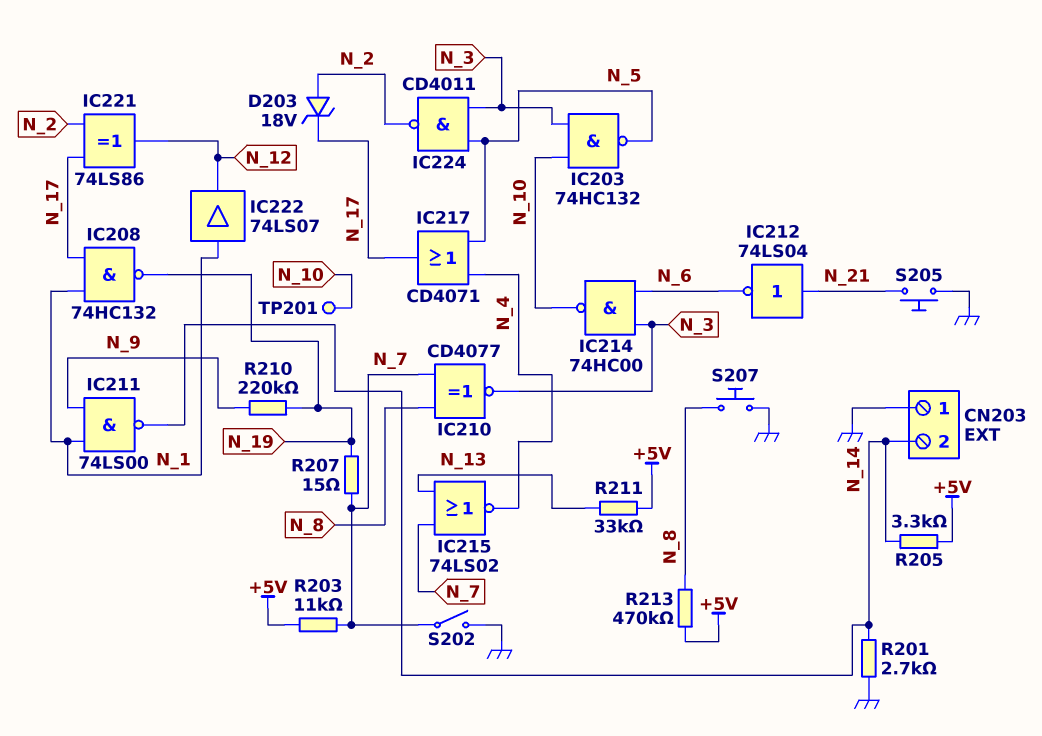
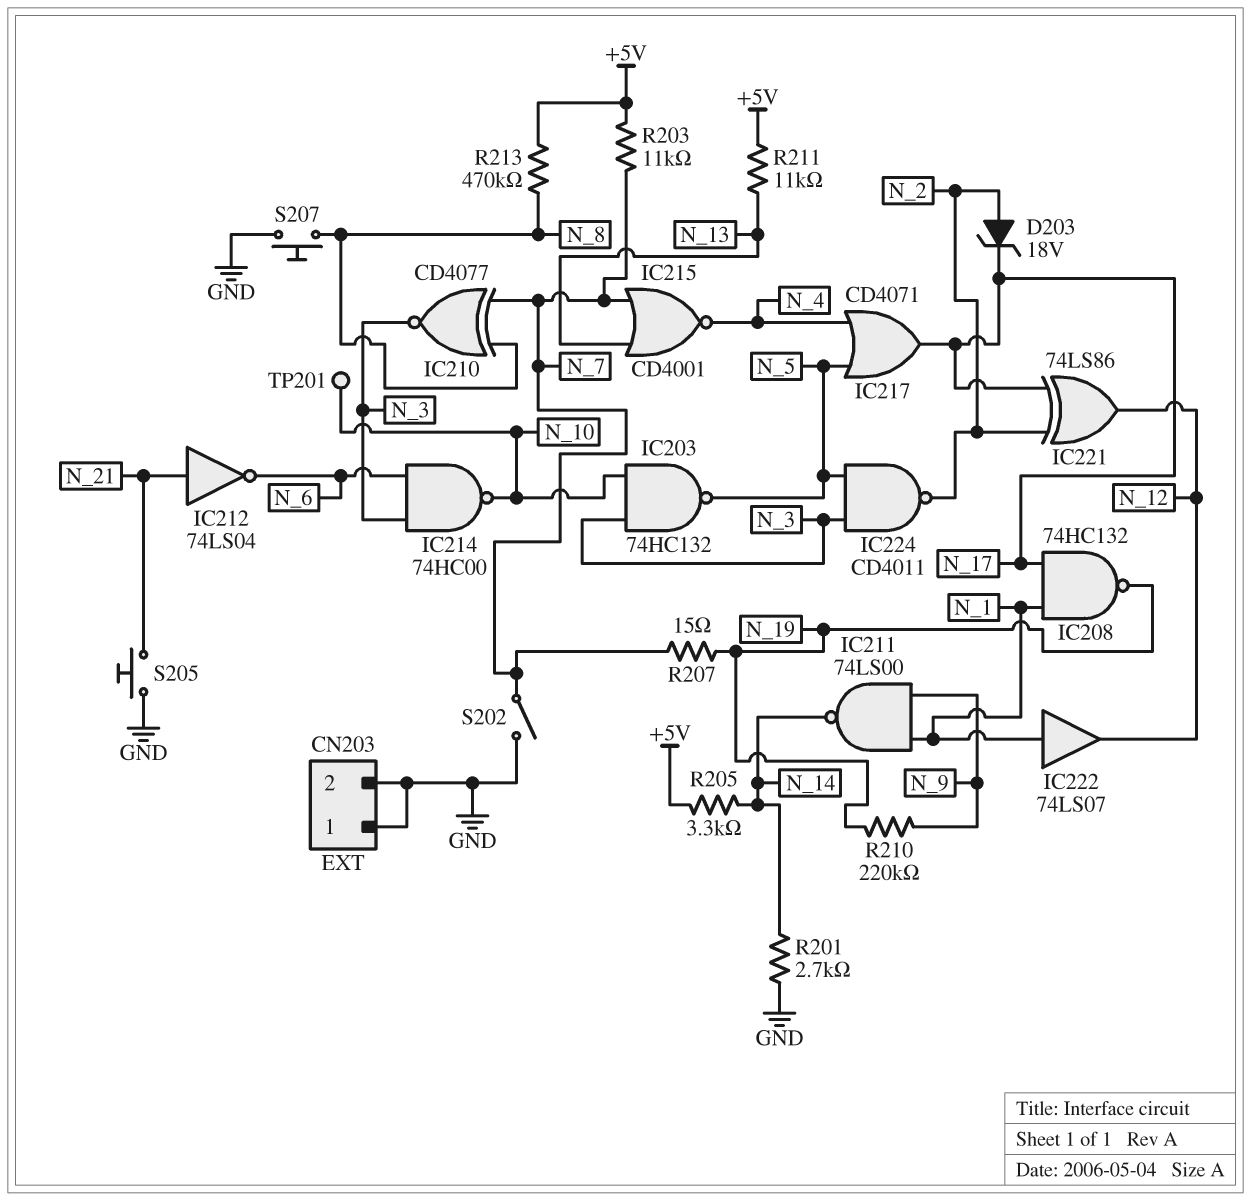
CN203 pin 2: N_14 -> GND
IC215: NOR 74LS02 (in N_7, in N_13, out N_4) -> NOR CD4001 (in N_7, in N_13, out N_4)
R211: 33k (+5V, N_13) -> 11k (+5V, N_13)

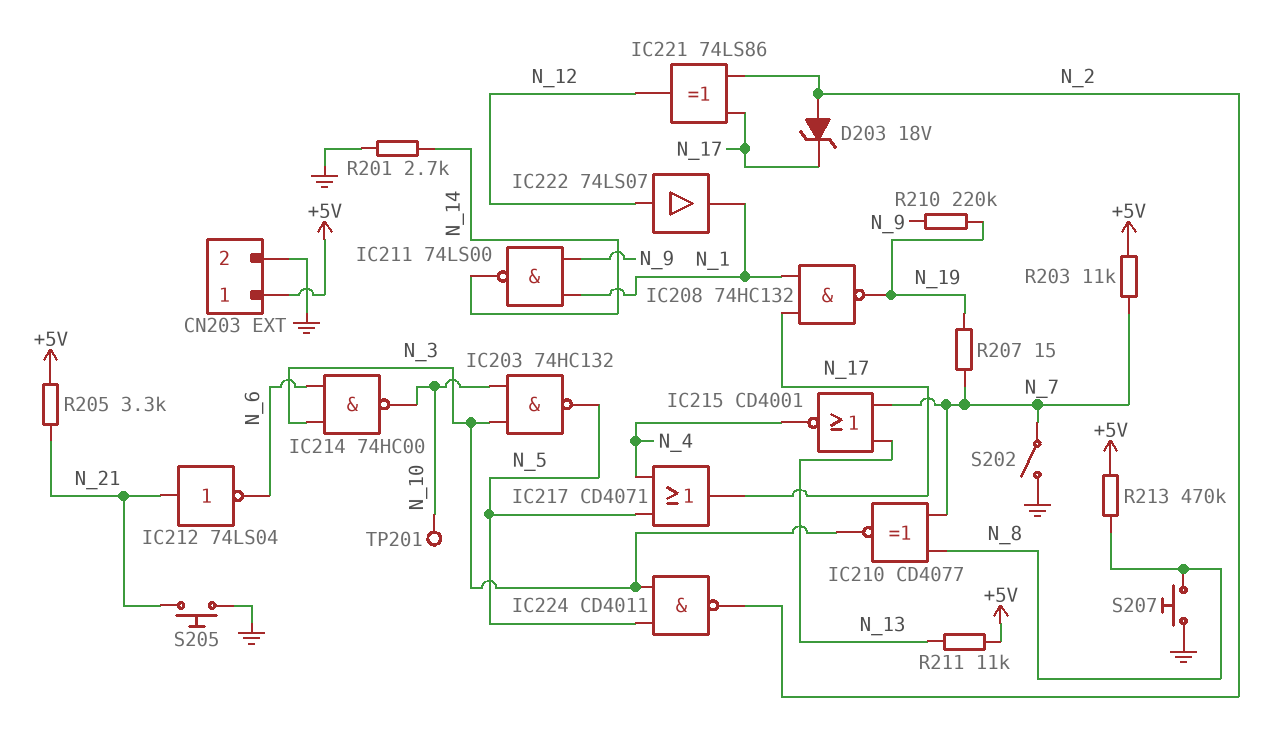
CN203 pin 1: GND -> +5V
IC222: buffer 74LS07 (in N_1, out N_12) -> buffer 74LS07 (in N_12, out N_1)
R205: 3.3k (+5V, N_14) -> 3.3k (+5V, N_21)

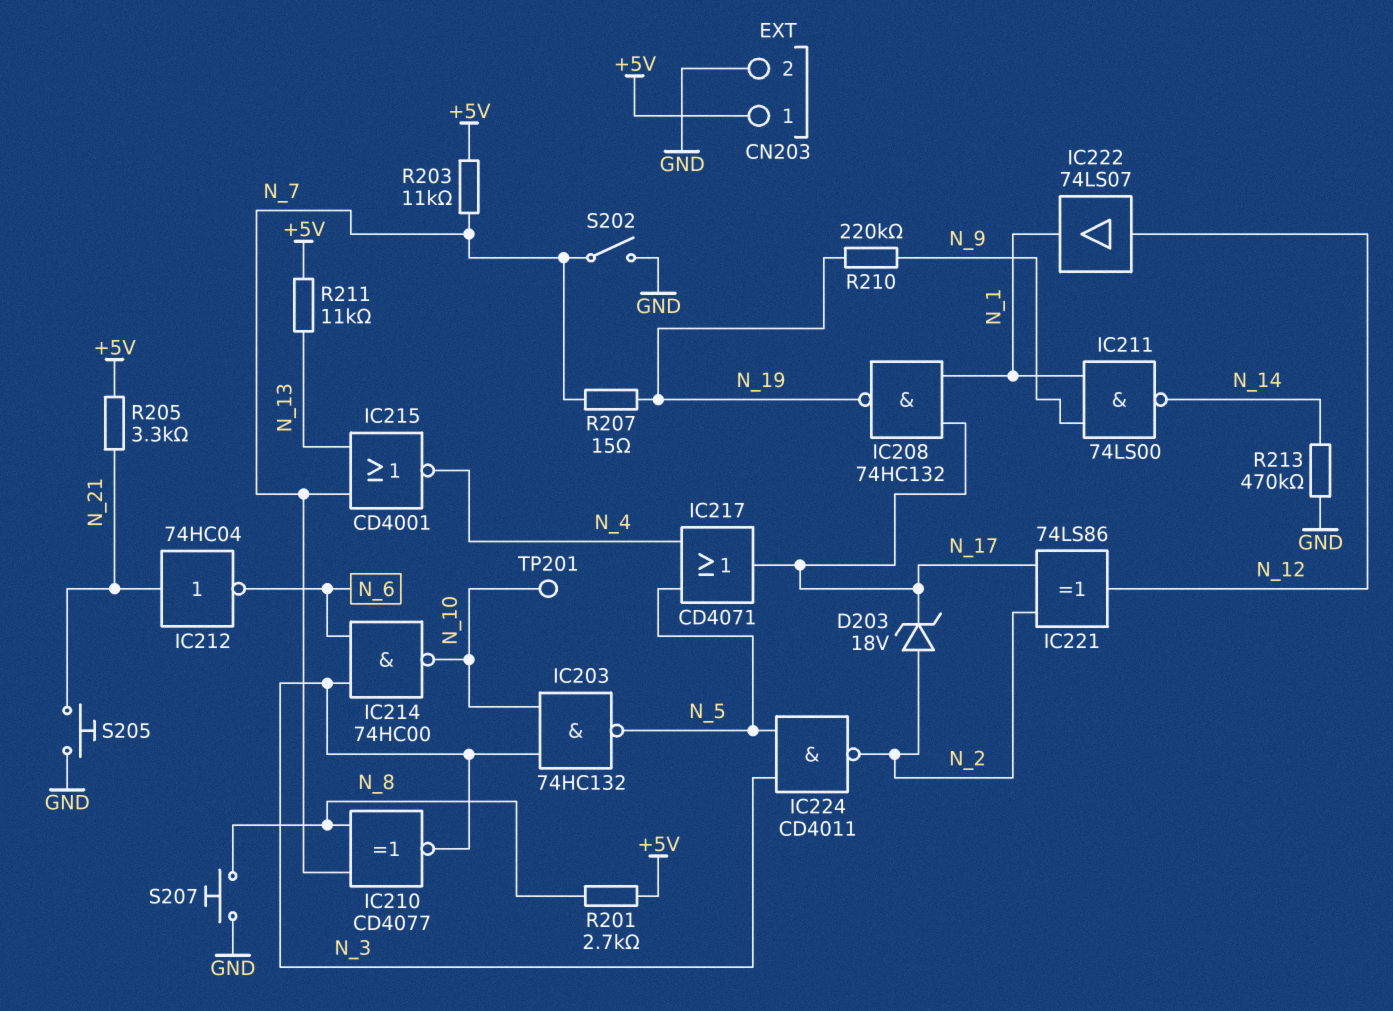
IC212: NOT 74LS04 (in N_21, out N_6) -> NOT 74HC04 (in N_21, out N_6)
R201: 2.7k (GND, N_14) -> 2.7k (+5V, N_8)
R213: 470k (+5V, N_8) -> 470k (GND, N_14)

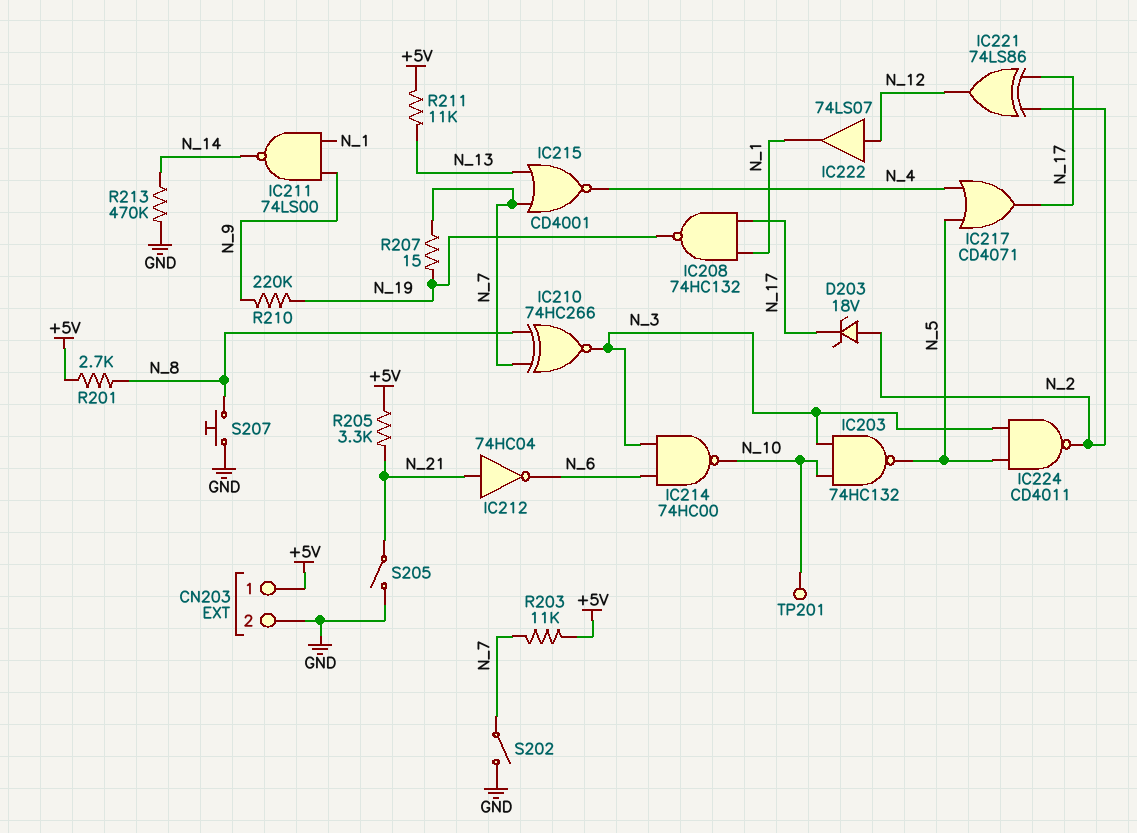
IC210: XNOR CD4077 (in N_7, in N_8, out N_3) -> XNOR 74HC266 (in N_7, in N_8, out N_3)
S205: button (GND, N_21) -> switch (GND, N_21)

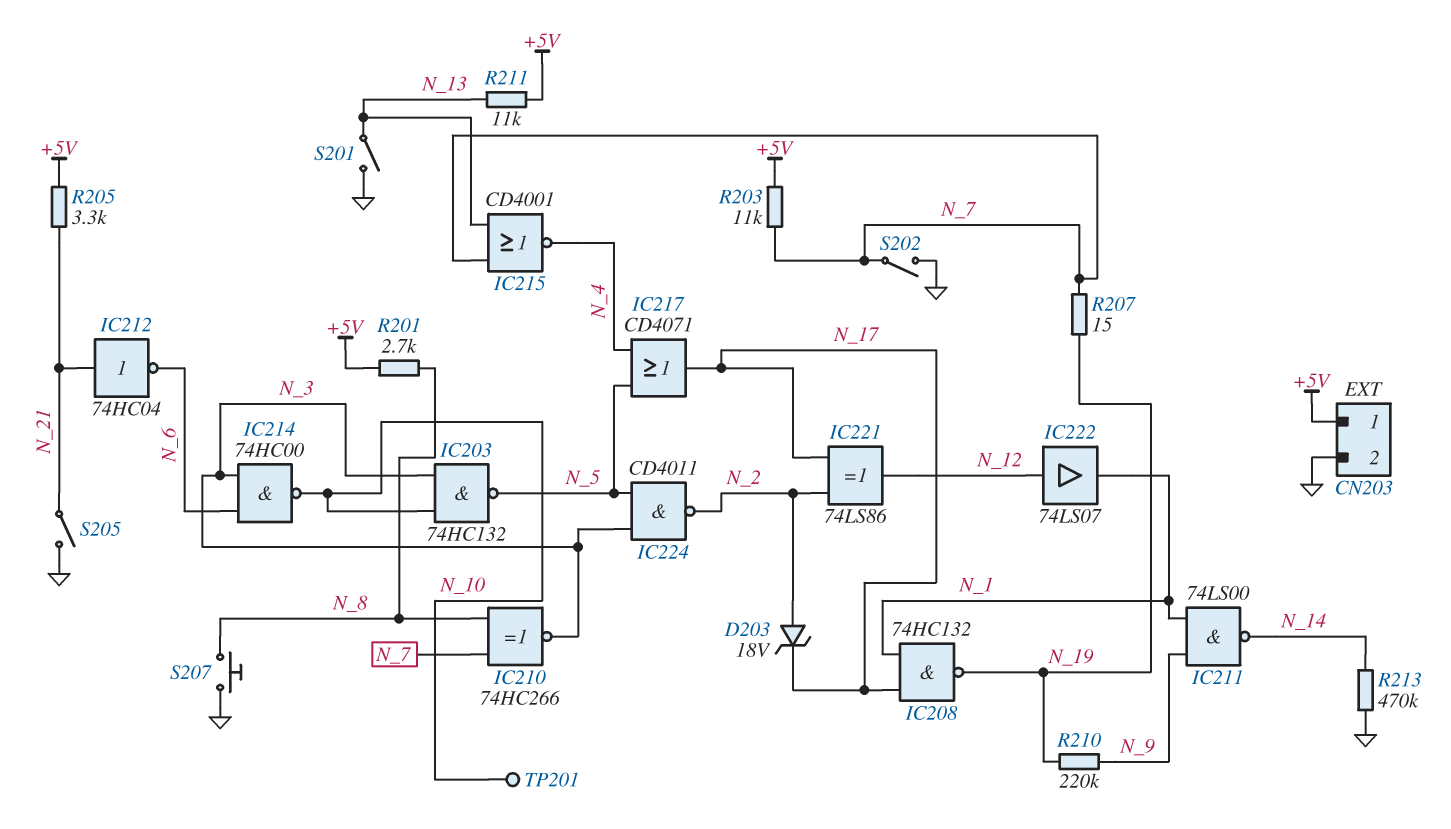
S201: none -> switch (GND, N_13)

